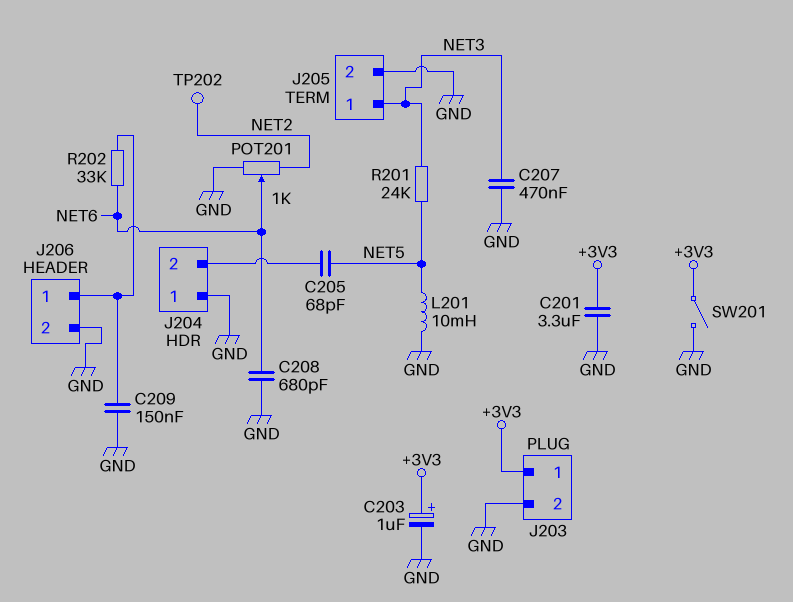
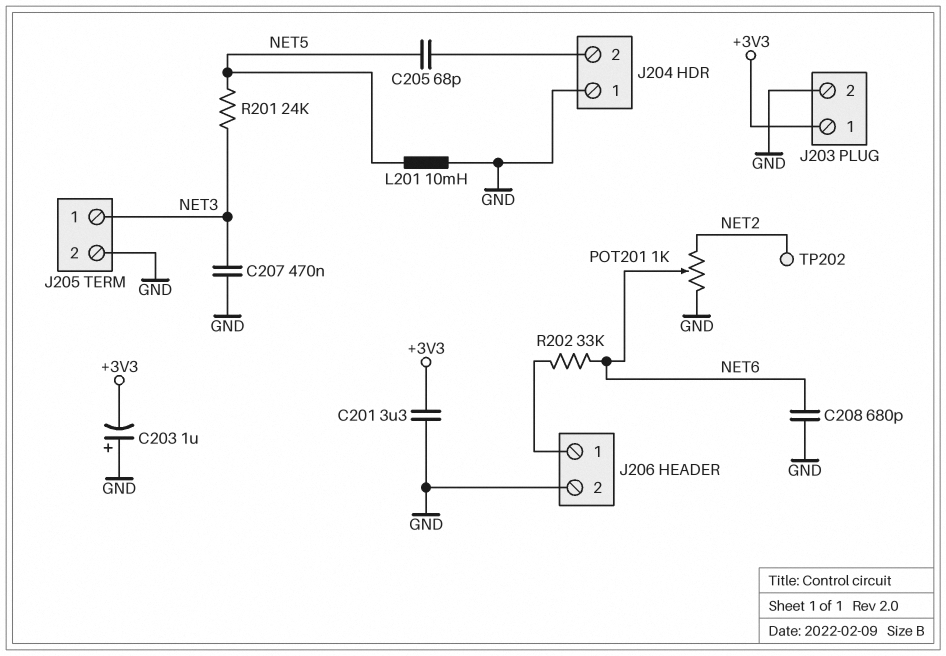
C203: 1uF (plus +3V3, minus GND) -> 1uF (plus GND, minus +3V3)
C209: 150nF (GND, J206/1) -> none
SW201: switch (+3V3, GND) -> none

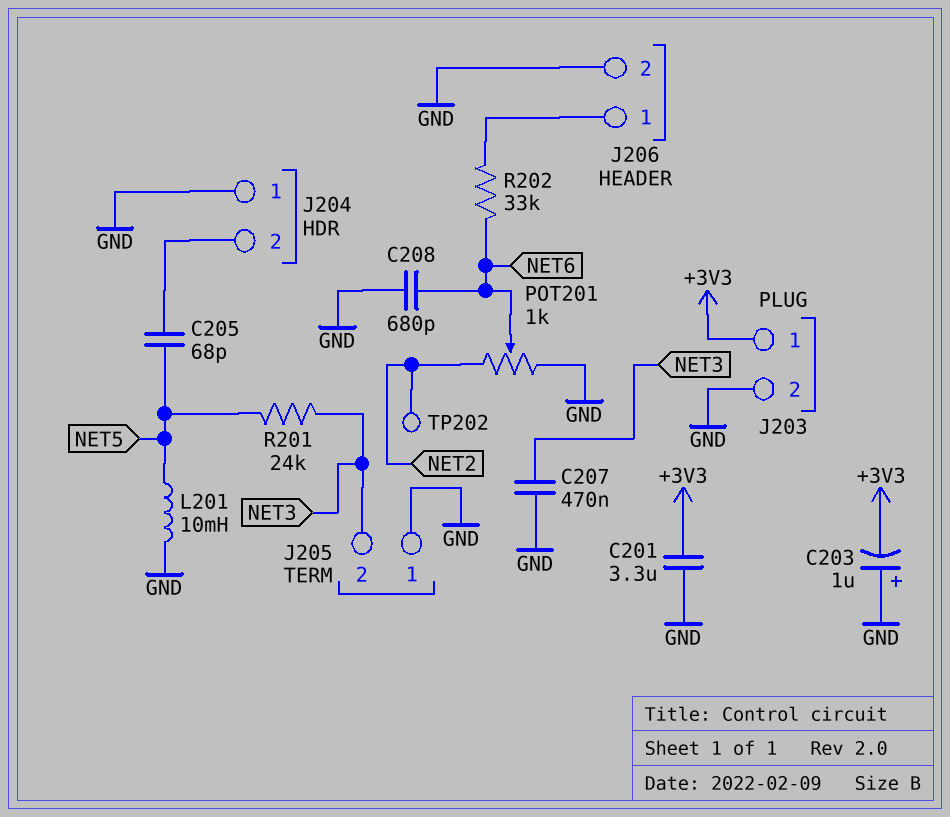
J205 pin 1: NET3 -> GND
J205 pin 2: GND -> NET3

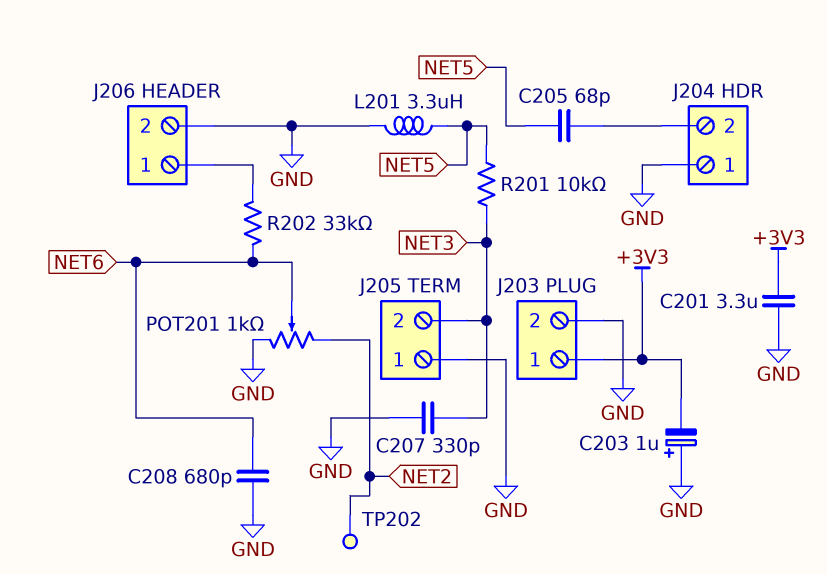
C207: 470nF (GND, NET3) -> 330pF (GND, NET3)
L201: 10mH (GND, NET5) -> 3.3uH (GND, NET5)
R201: 24k (NET3, NET5) -> 10k (NET3, NET5)

